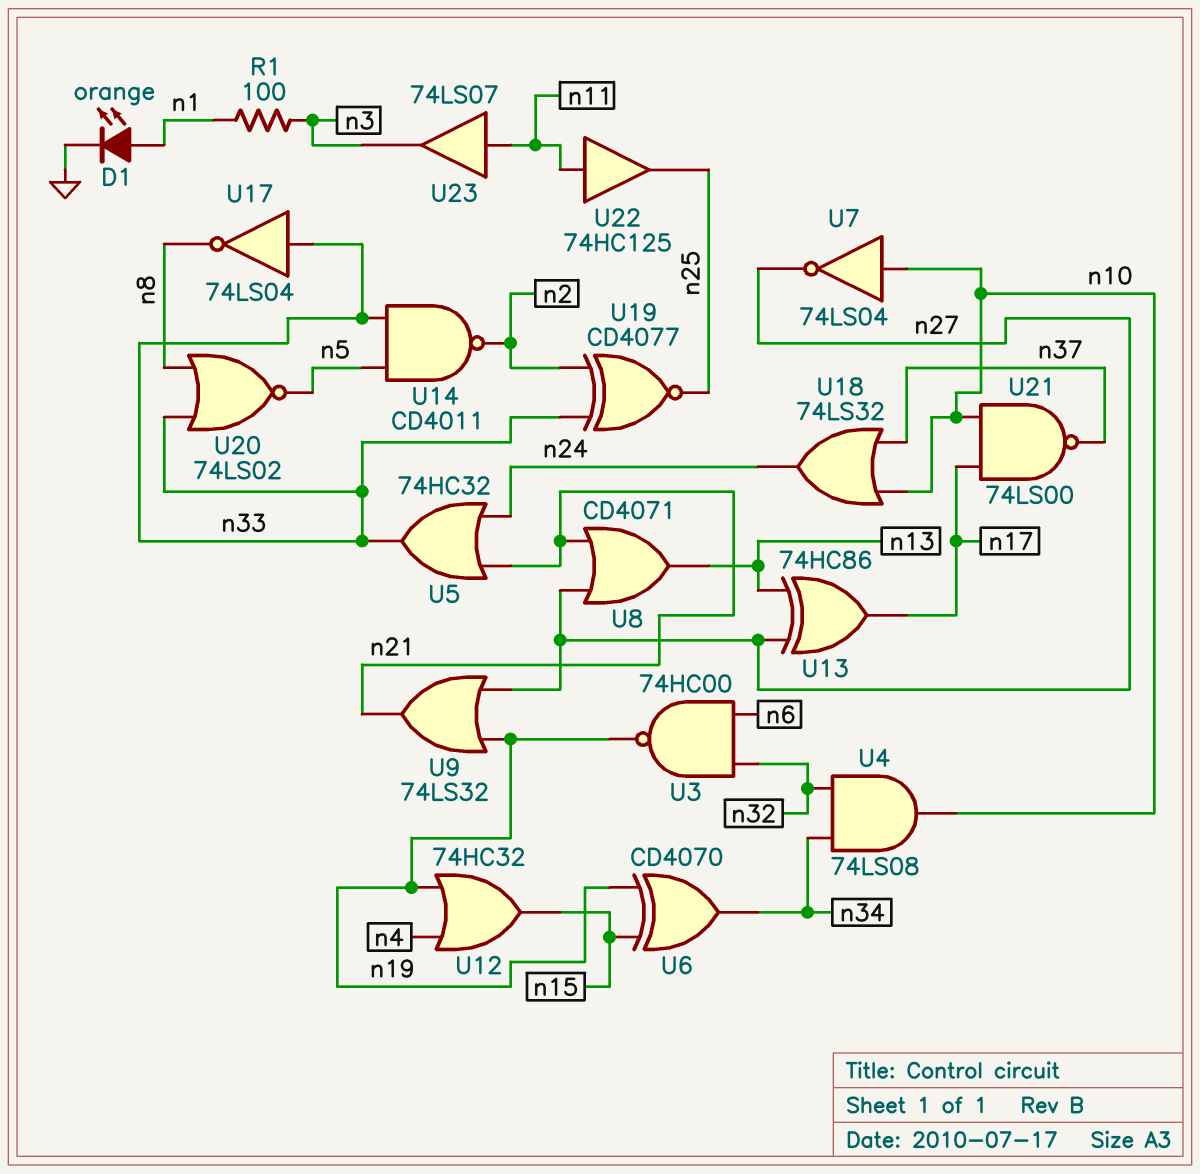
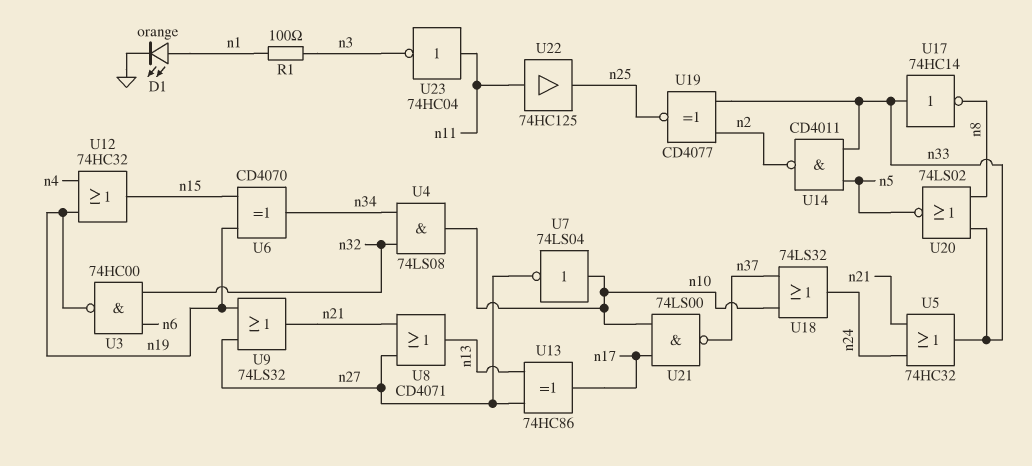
U17: NOT 74LS04 (in n33, out n8) -> NOT 74HC14 (in n33, out n8)
U23: buffer 74LS07 (in n11, out n3) -> NOT 74HC04 (in n11, out n3)

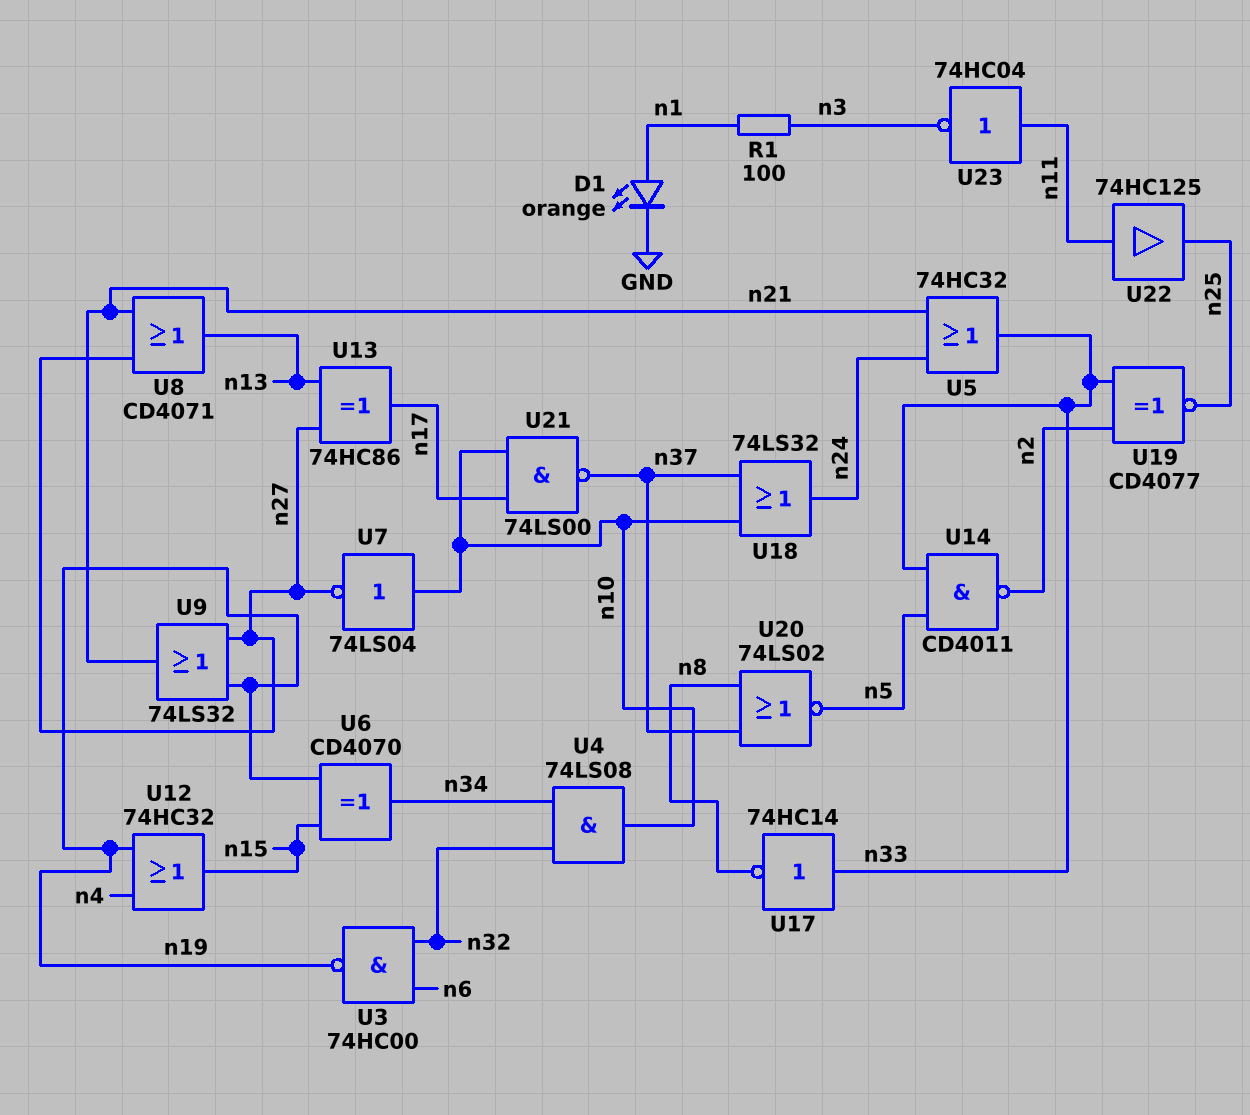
U20: NOR 74LS02 (in n8, in n33, out n5) -> NOR 74LS02 (in n8, in n37, out n5)

